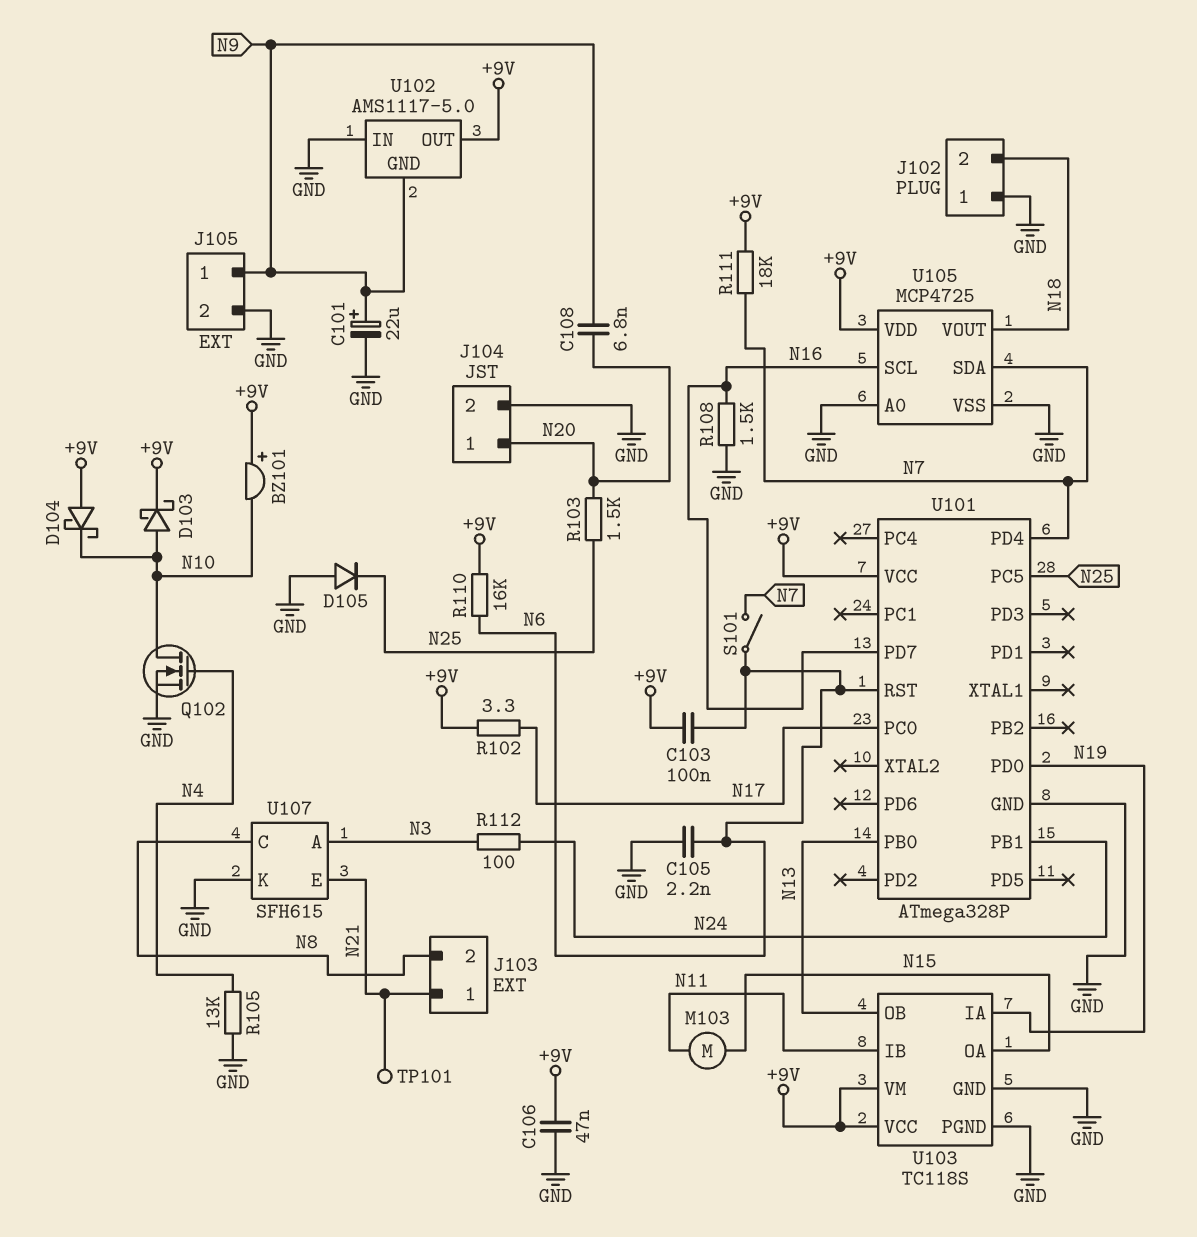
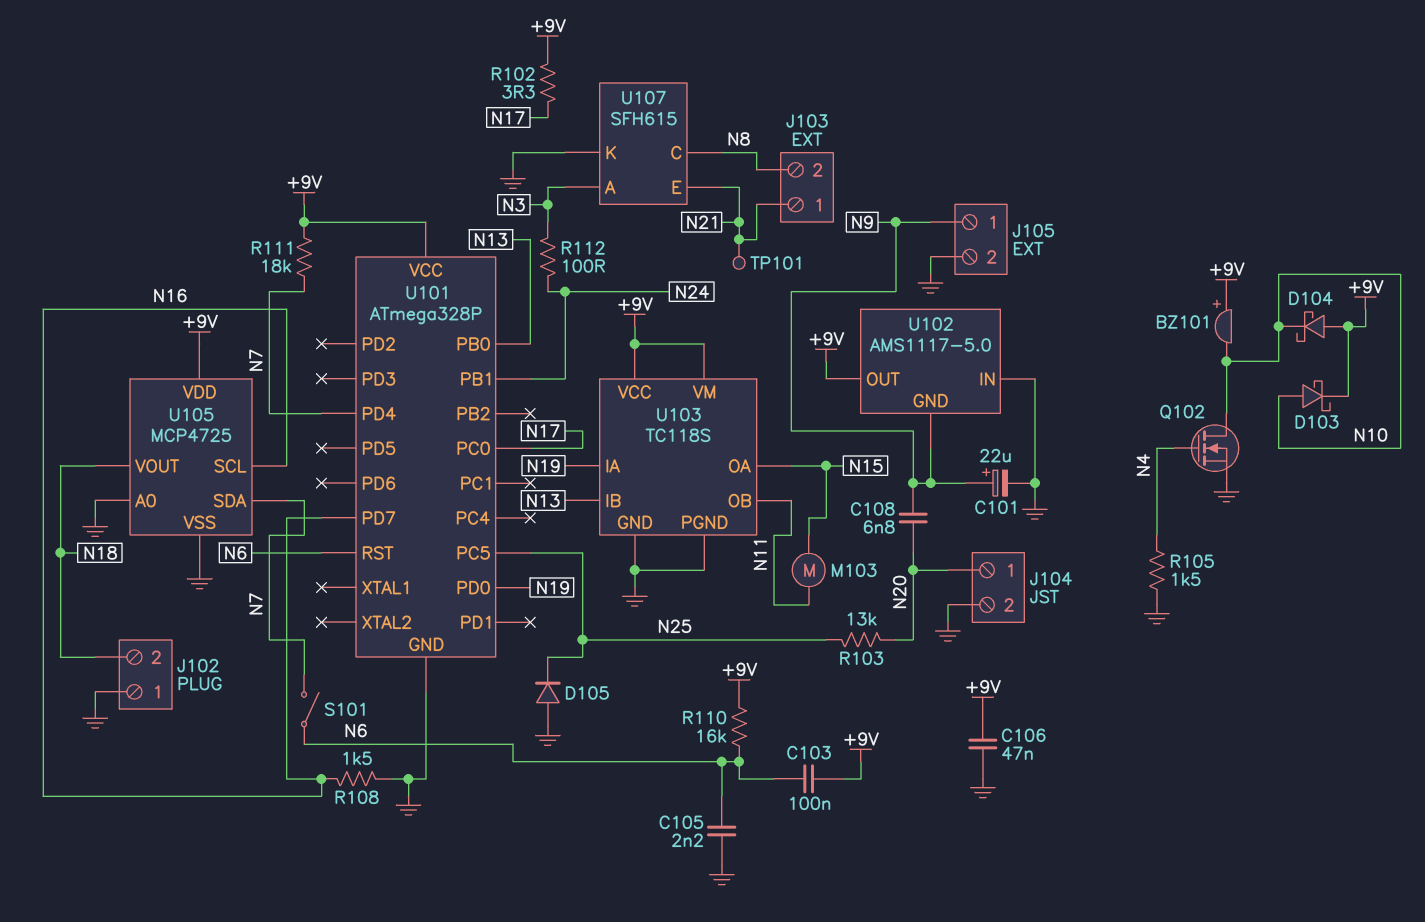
R103: 1.5k (N20, N25) -> 13k (N20, N25)
R105: 13k (GND, N4) -> 1.5k (GND, N4)
U103 pin IB: N11 -> N13
U103 pin OB: N13 -> N11

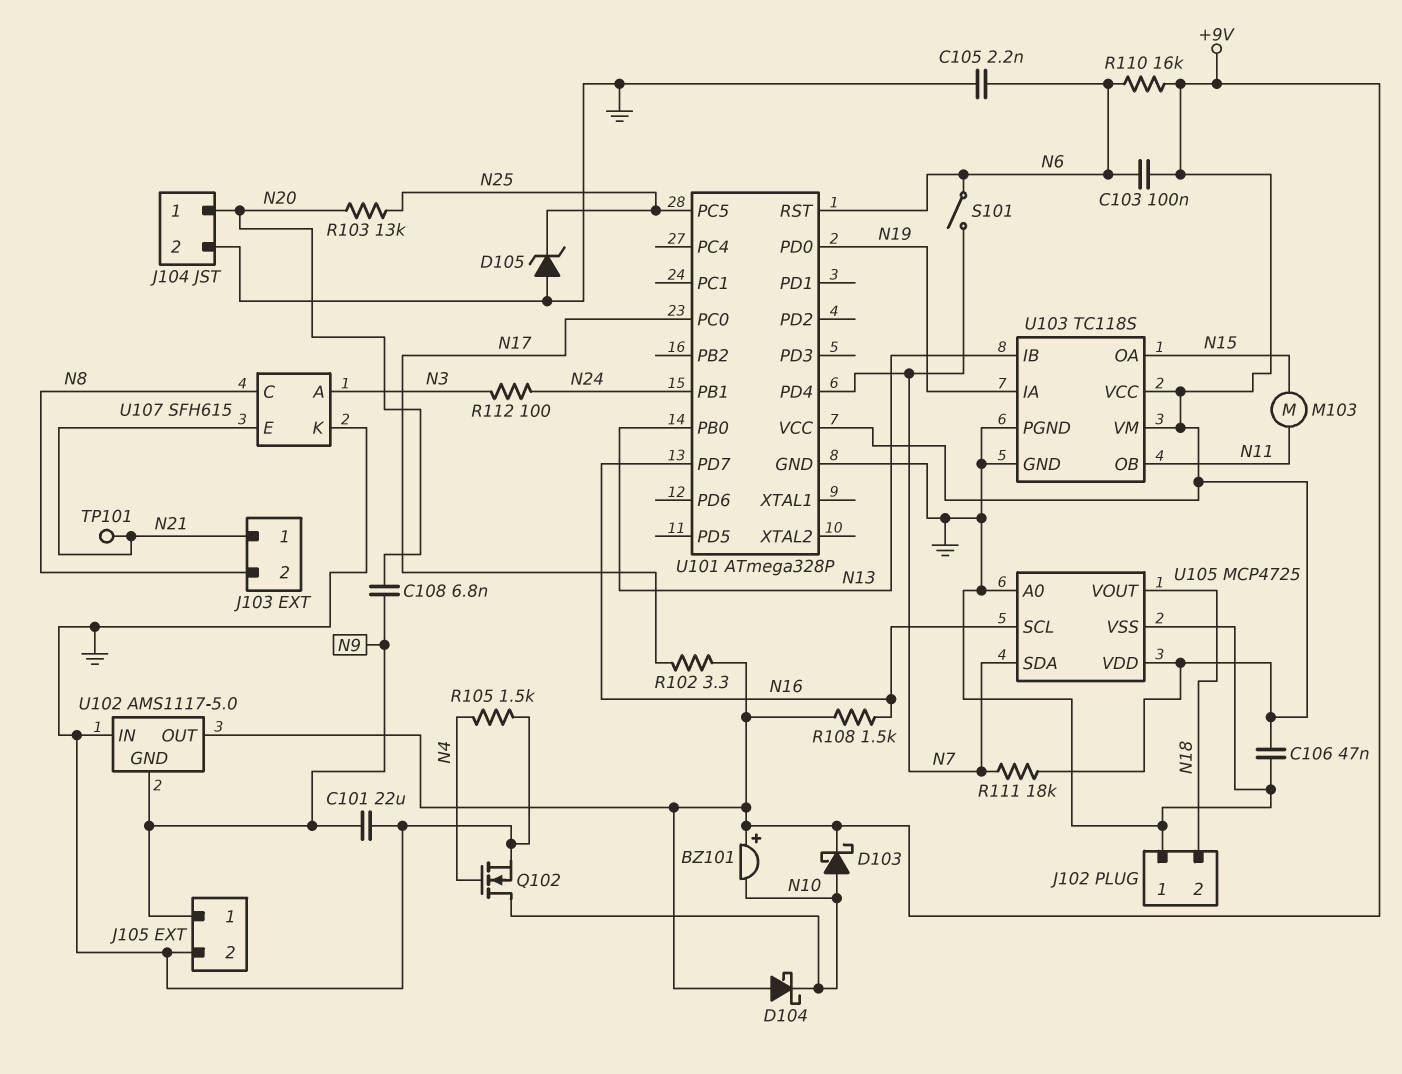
C101: 22uF (plus N9, minus GND) -> 22uF (GND, N9)
D105: diode (A GND, K N25) -> zener (A GND, K N25)
R108: 1.5k (GND, N16) -> 1.5k (+9V, N16)

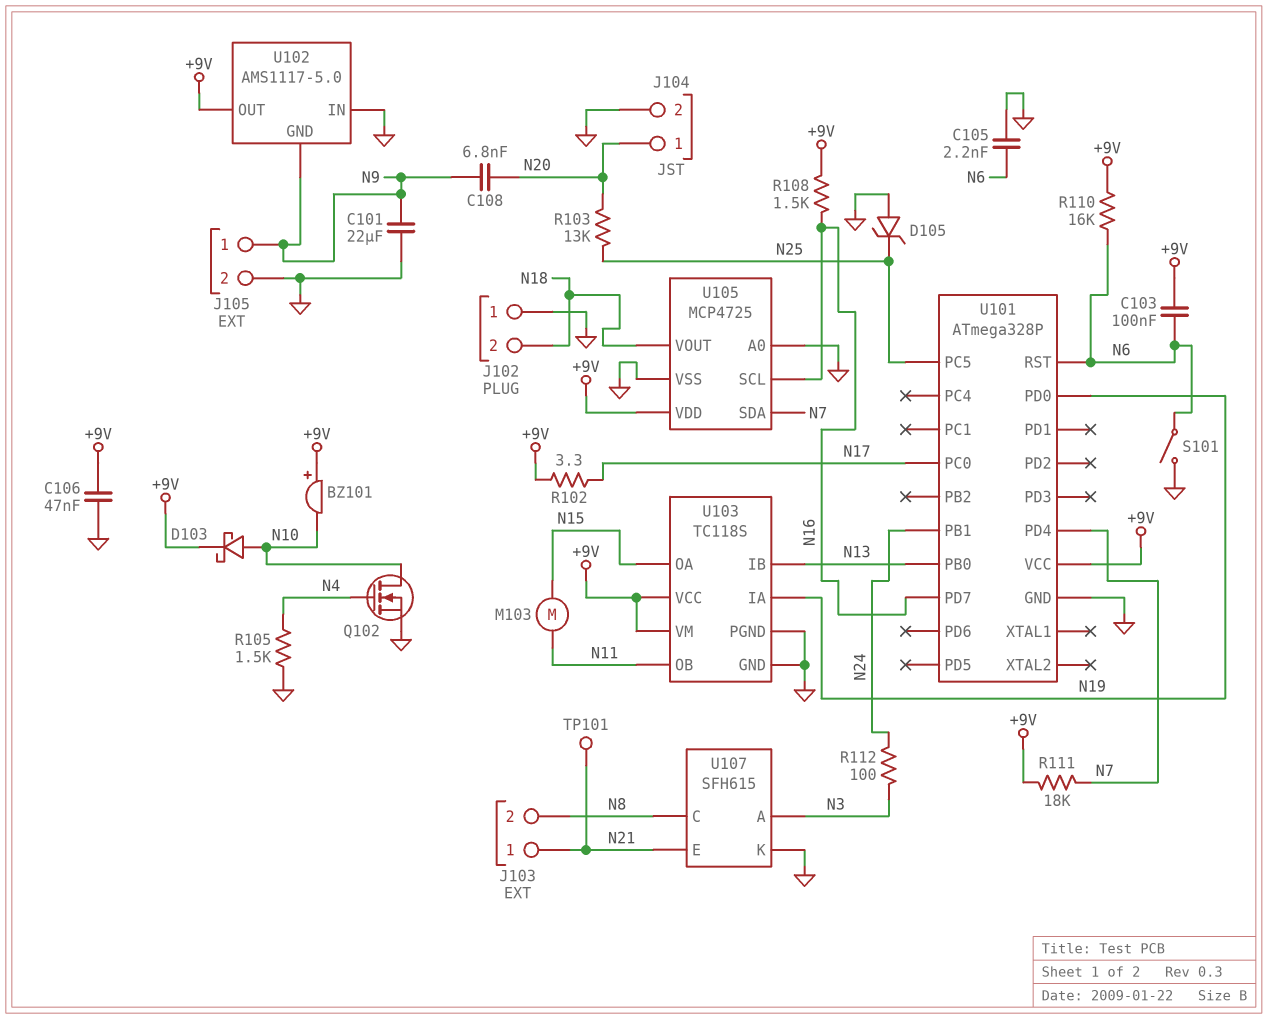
D104: schottky (A +9V, K N10) -> none
S101: switch (N6, N7) -> switch (GND, N6)

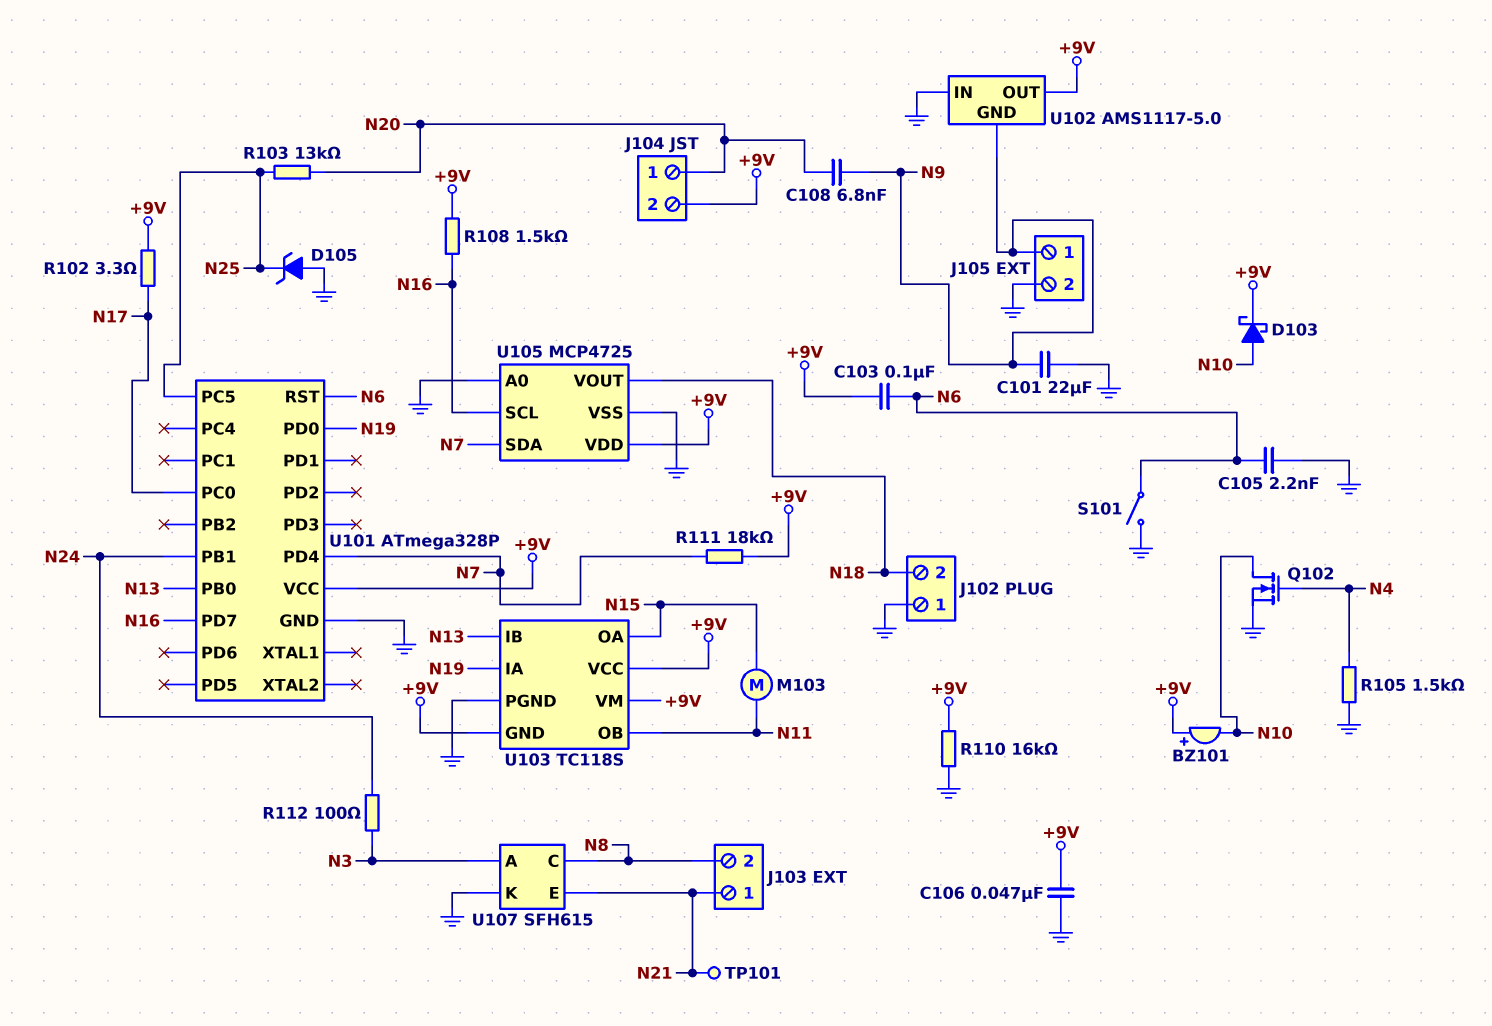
J104 pin 2: GND -> +9V
R110: 16k (+9V, N6) -> 16k (+9V, GND)
U103 pin GND: GND -> +9V

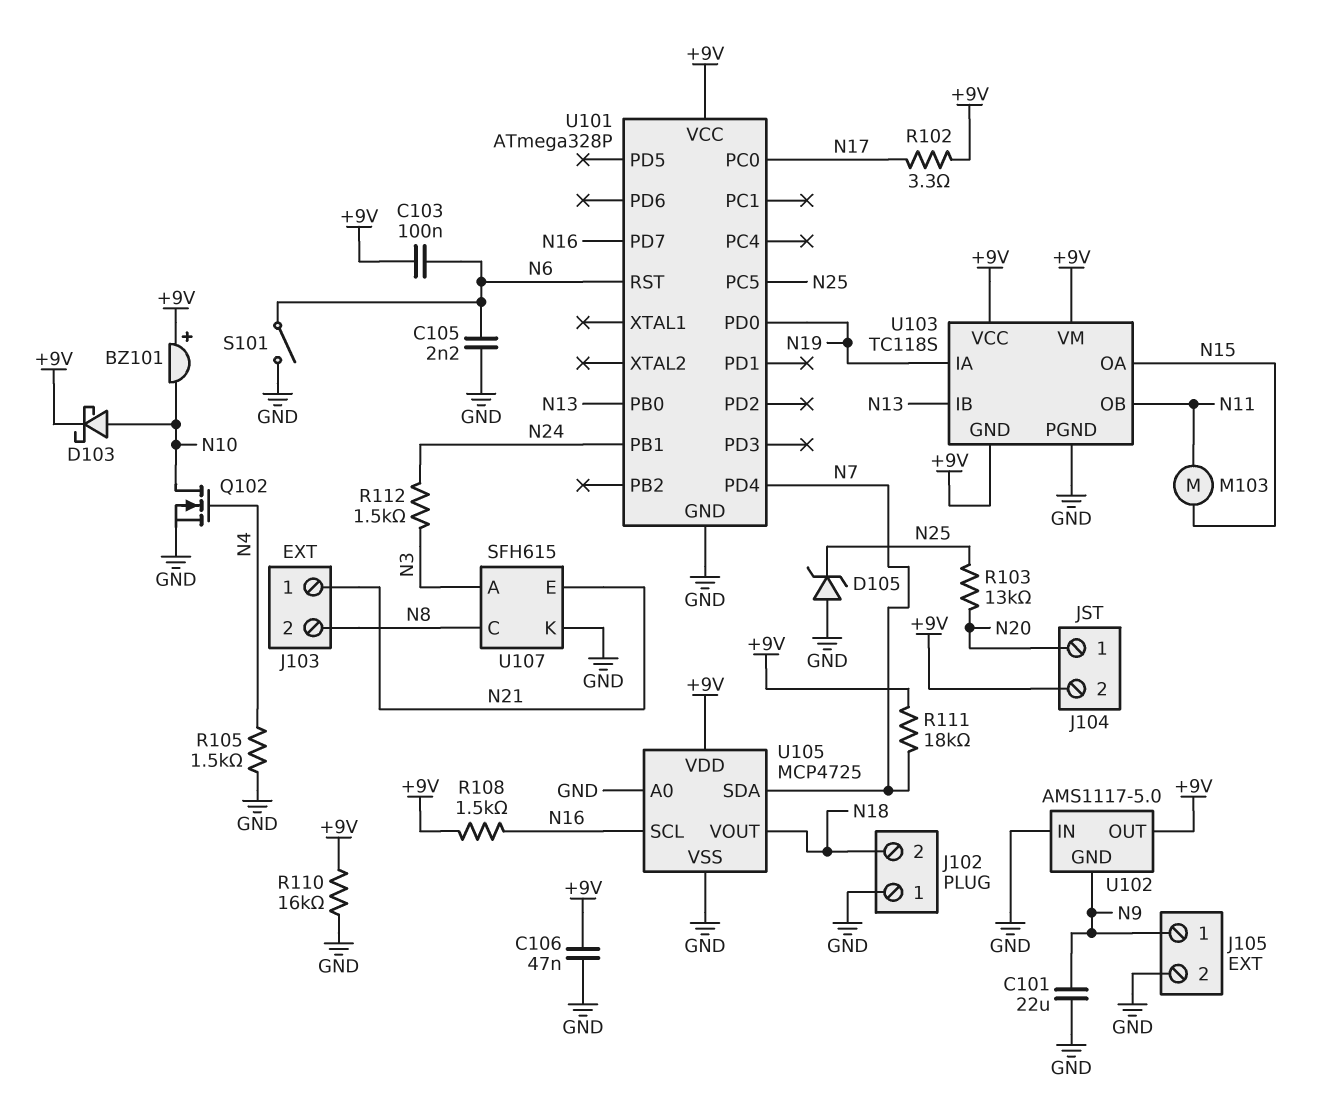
C108: 6.8nF (N9, N20) -> none
R112: 100 (N3, N24) -> 1.5k (N3, N24)
TP101: test point (N21) -> none

